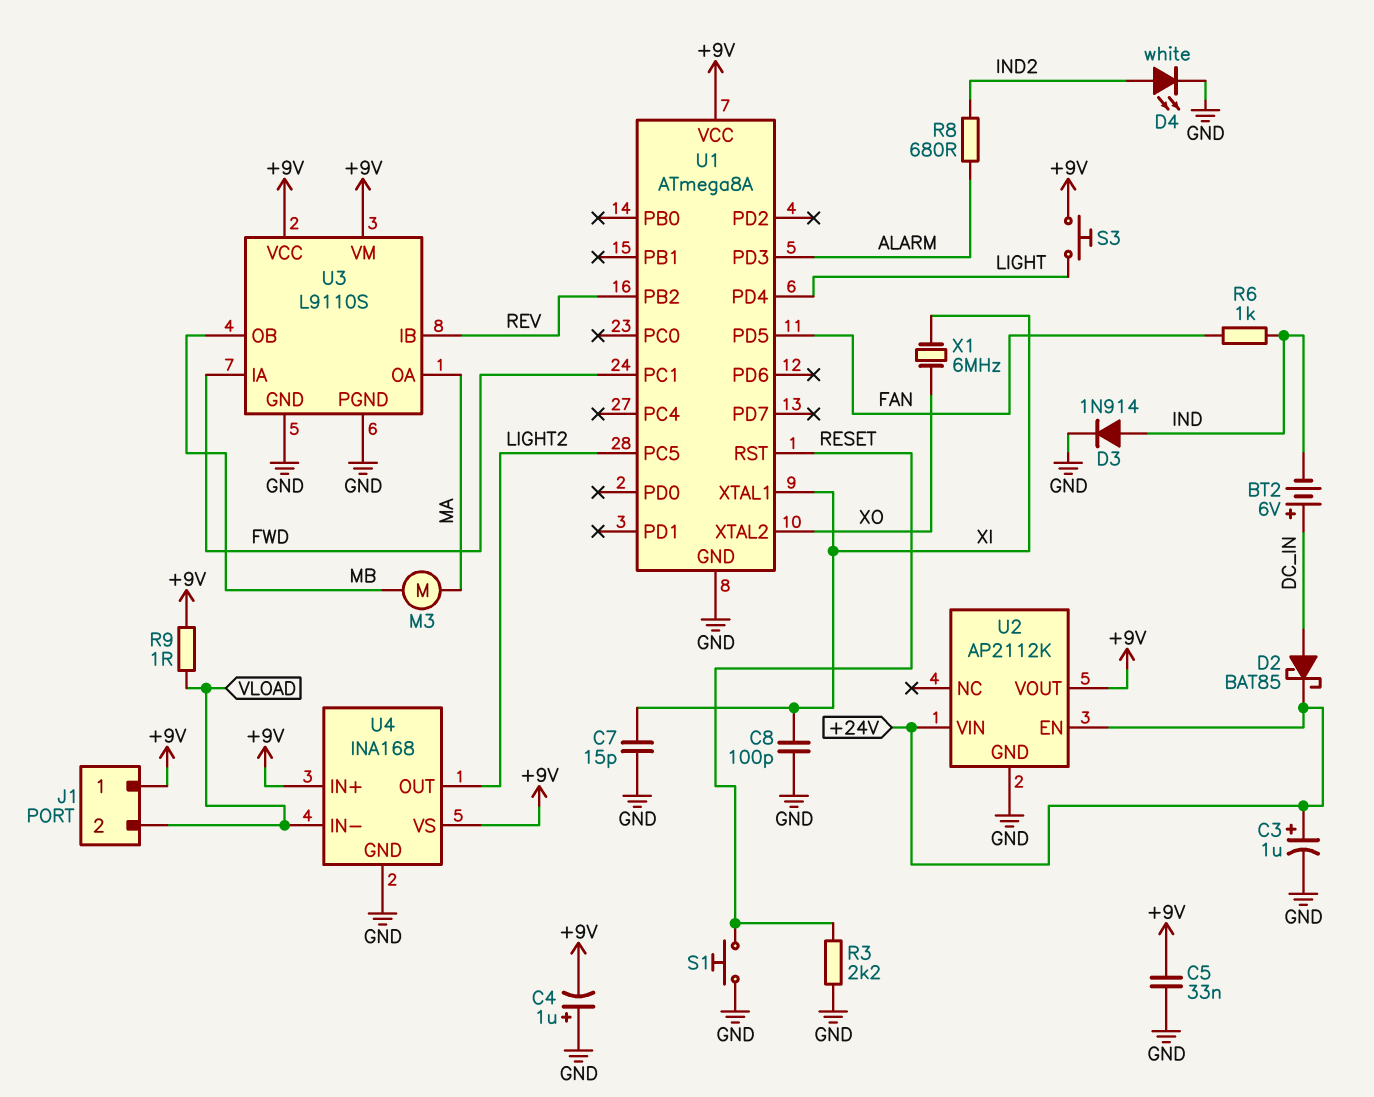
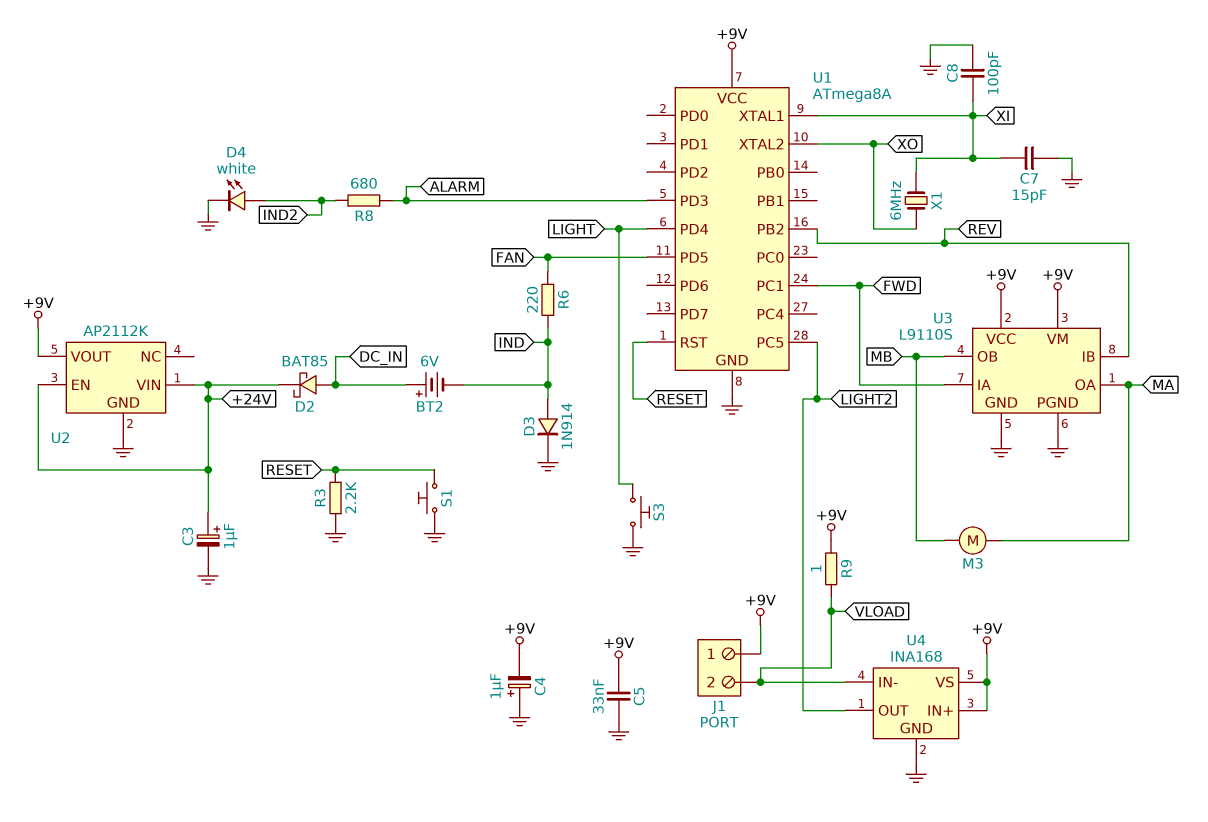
R6: 1k (FAN, IND) -> 220 (FAN, IND)
S3: button (+9V, LIGHT) -> button (GND, LIGHT)

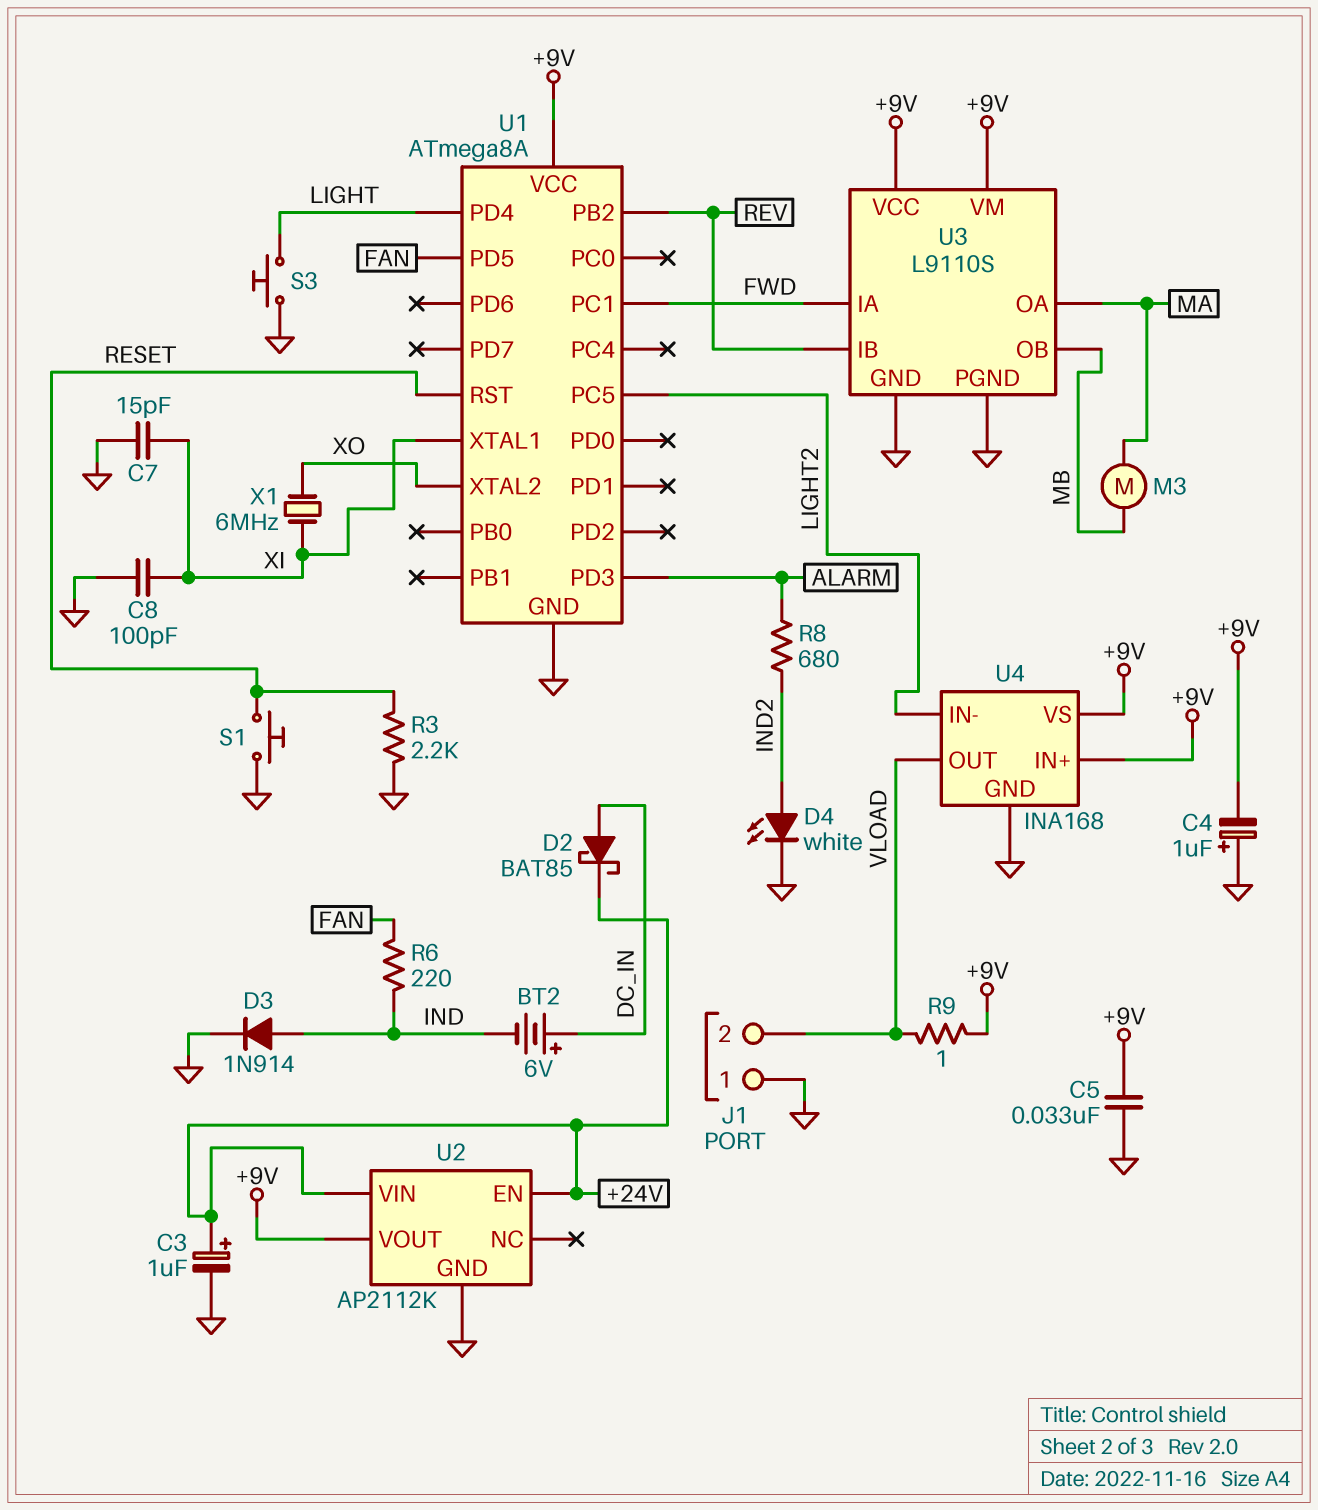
J1 pin 1: +9V -> GND
U4 pin IN-: VLOAD -> LIGHT2
U4 pin OUT: LIGHT2 -> VLOAD

